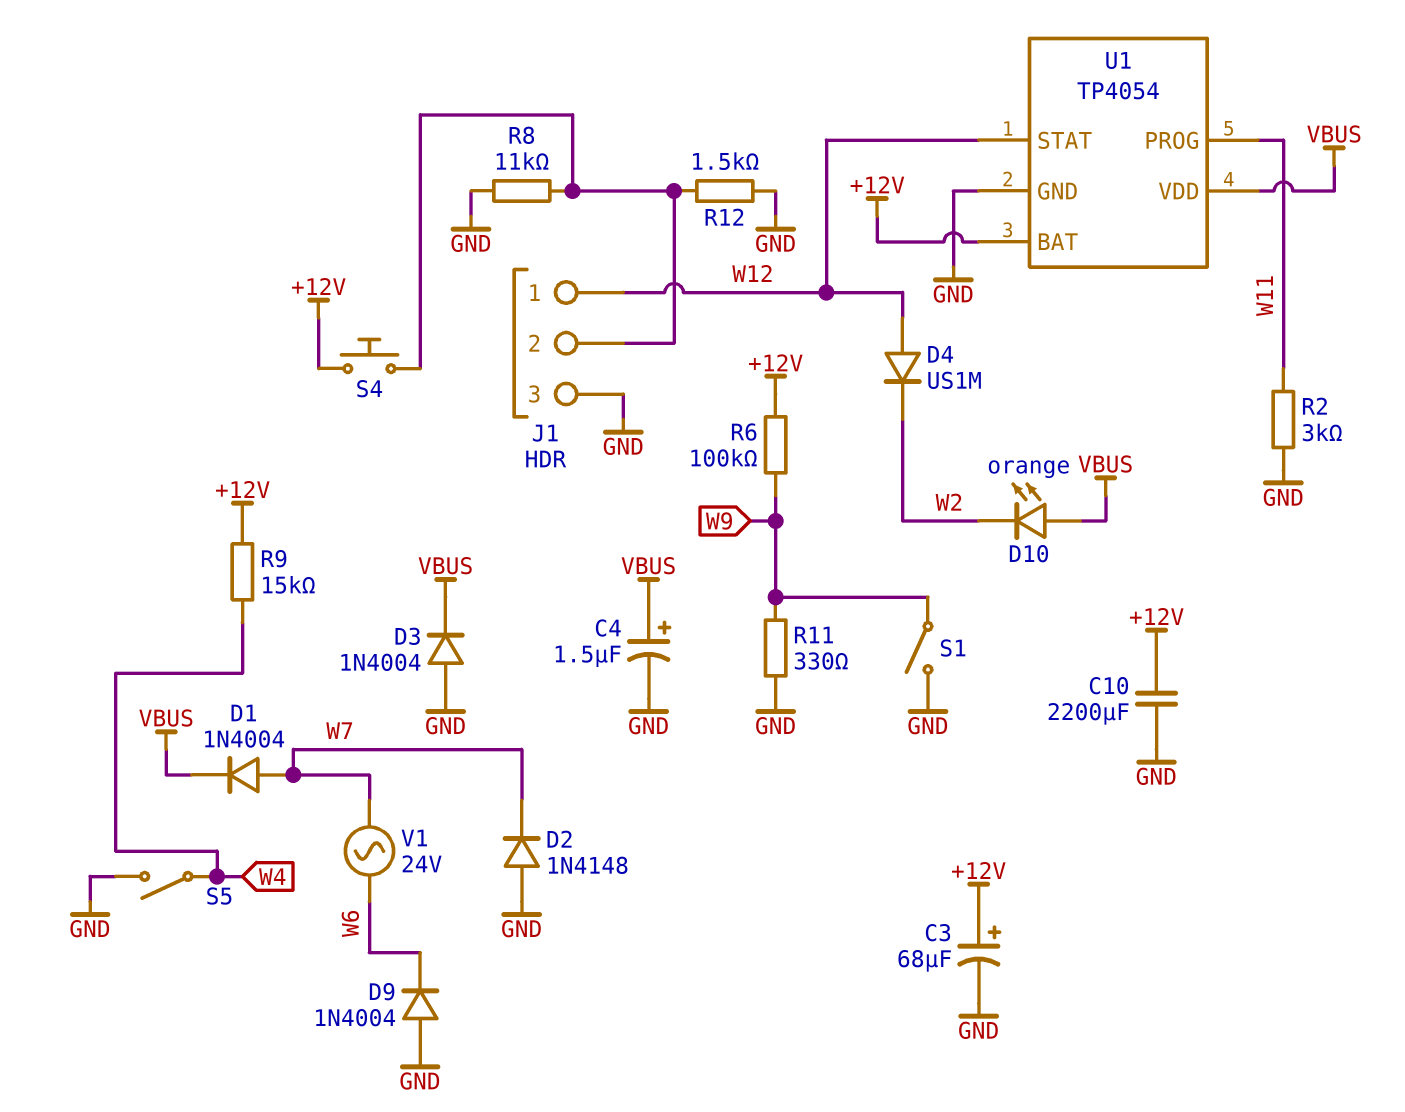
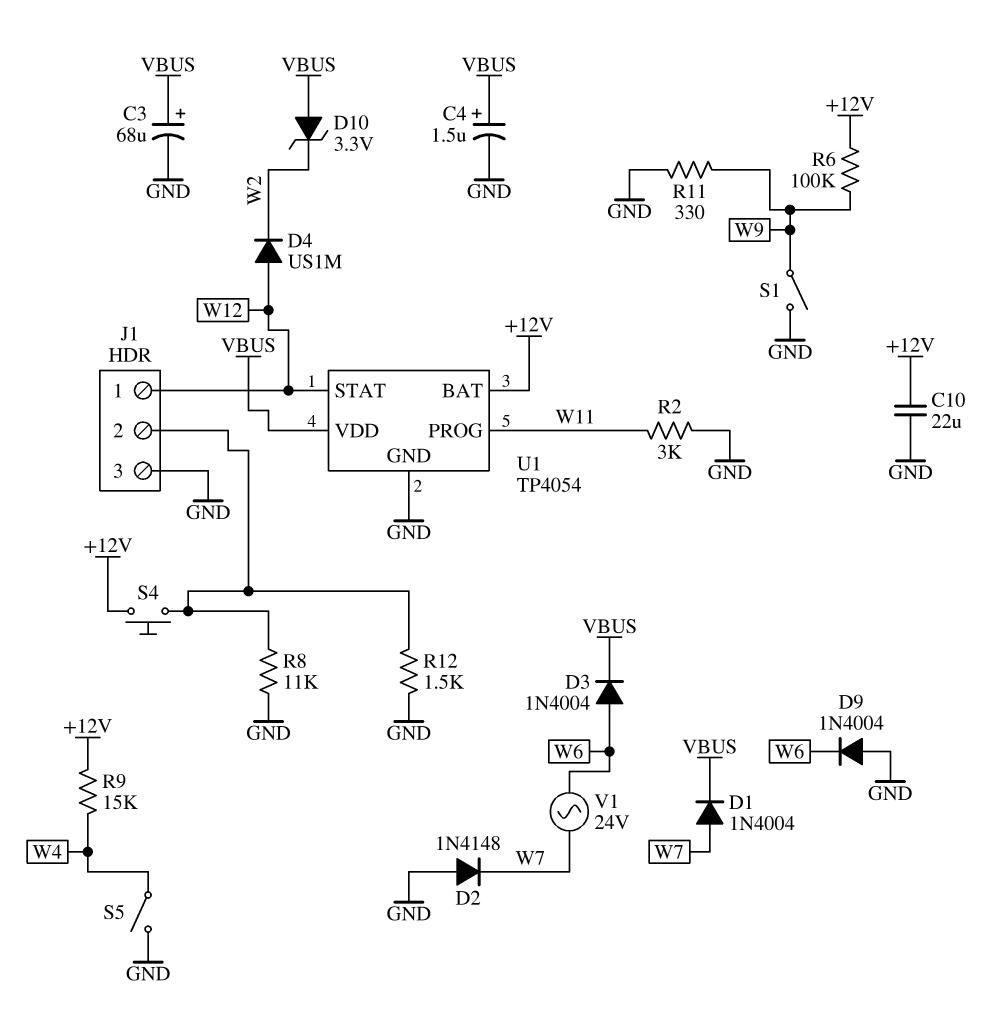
C3: 68uF (plus +12V, minus GND) -> 68uF (plus VBUS, minus GND)
C10: 2200uF (+12V, GND) -> 22uF (+12V, GND)
D3: diode 1N4004 (A GND, K VBUS) -> diode 1N4004 (A W6, K VBUS)
D10: LED orange (A VBUS, K W2) -> zener 3.3V (A VBUS, K W2)

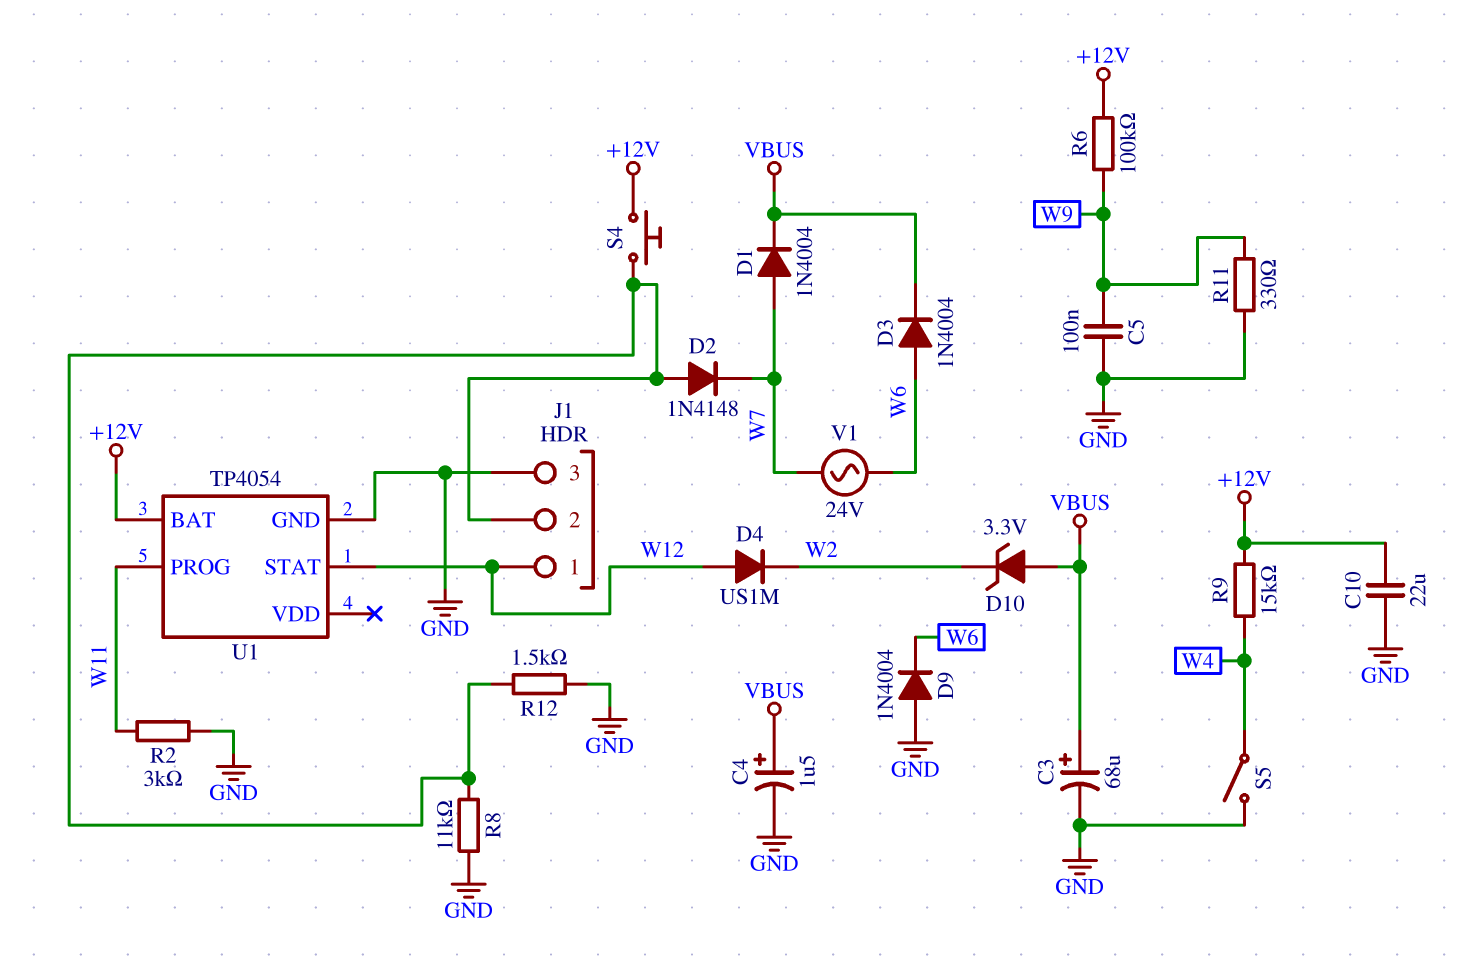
C5: none -> 100nF (GND, W9)
D2: diode 1N4148 (A GND, K W7) -> diode 1N4148 (A J1/2, K W7)
S1: switch (GND, W9) -> none
U1 pin VDD: VBUS -> none

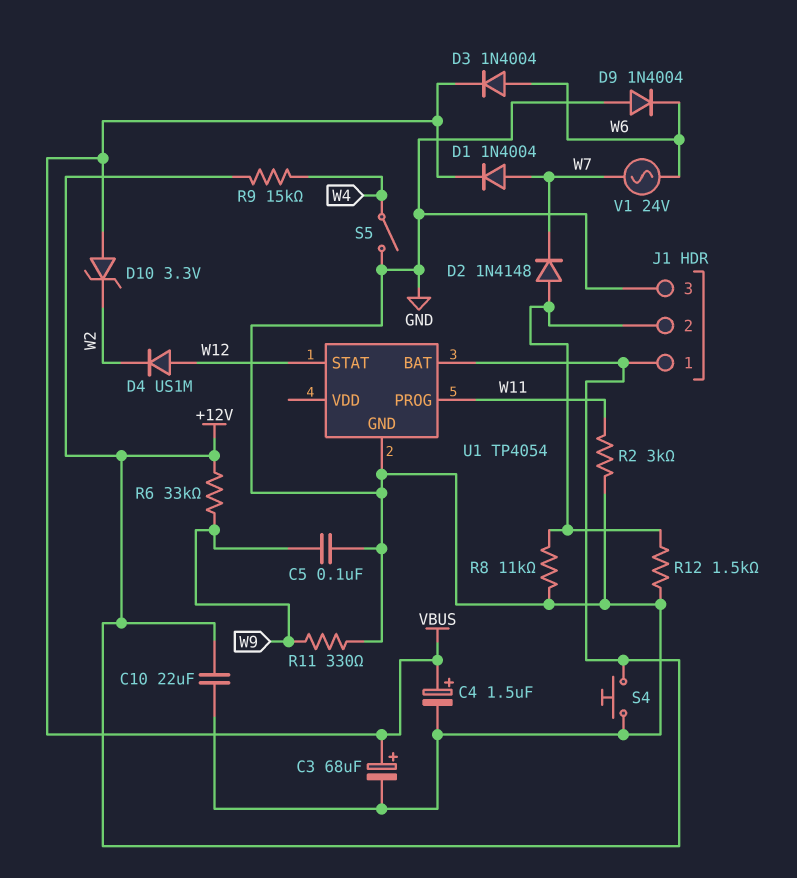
J1 pin 1: W12 -> +12V
R6: 100k (+12V, W9) -> 33k (+12V, W9)
S4: button (+12V, J1/2) -> button (+12V, GND)

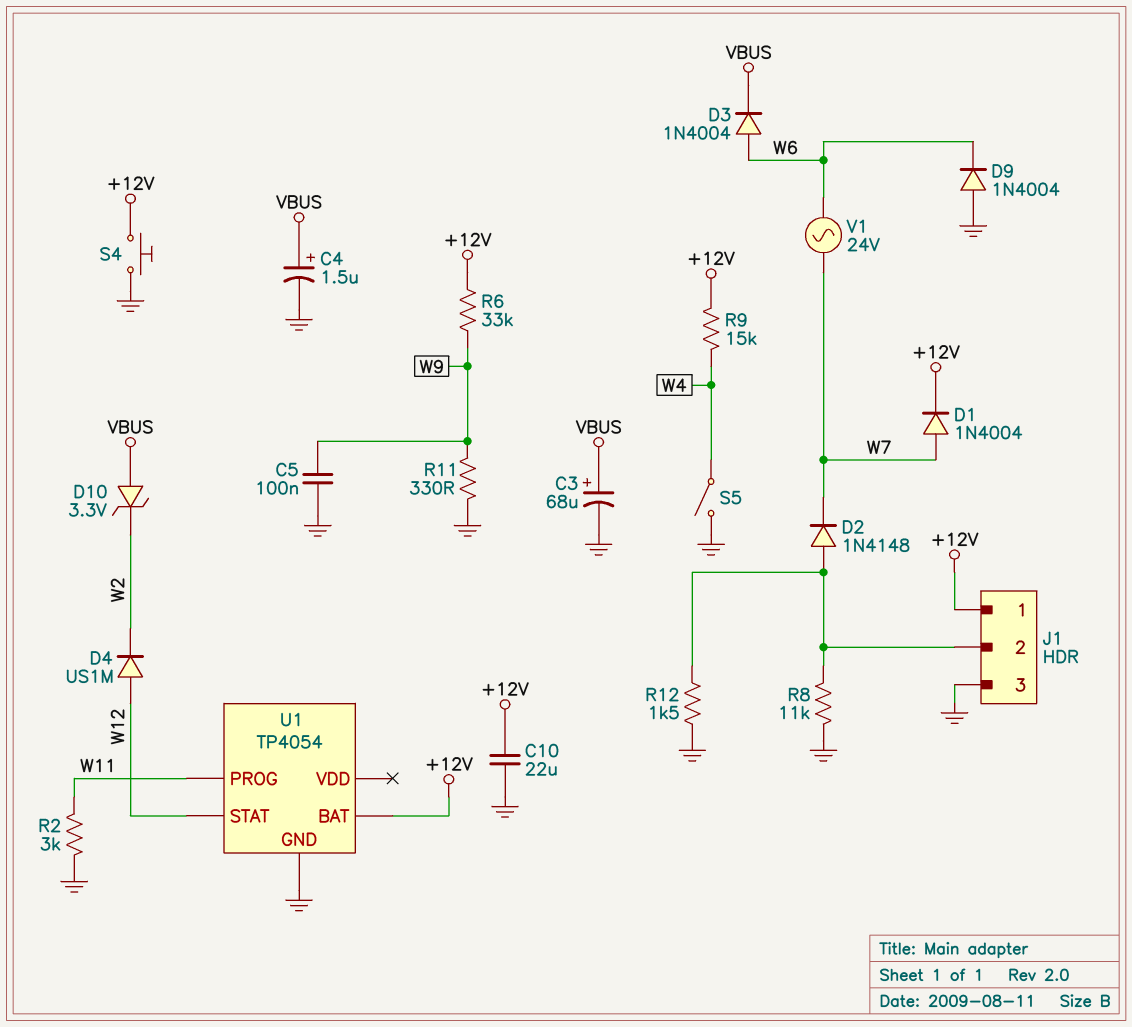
D1: diode 1N4004 (A W7, K VBUS) -> diode 1N4004 (A W7, K +12V)

